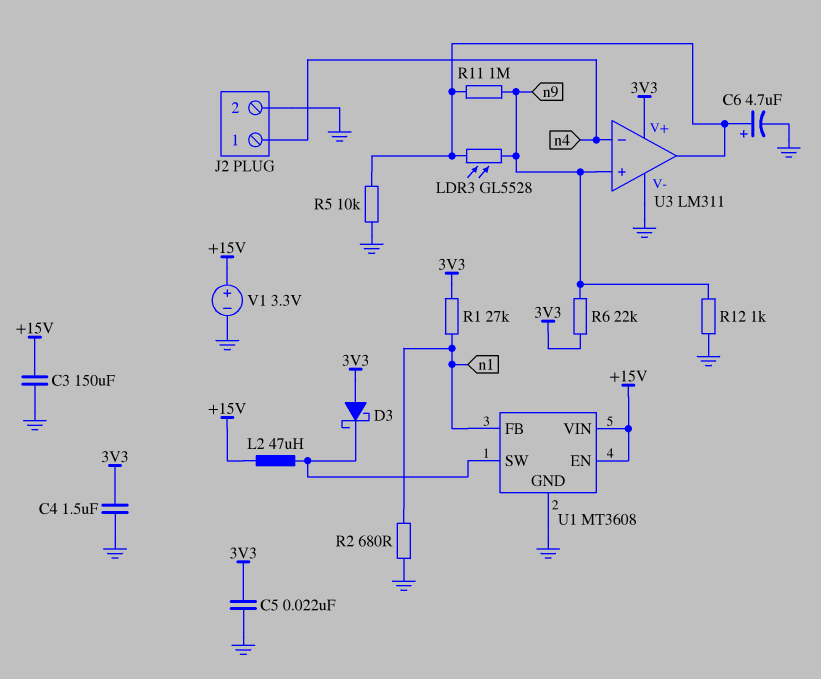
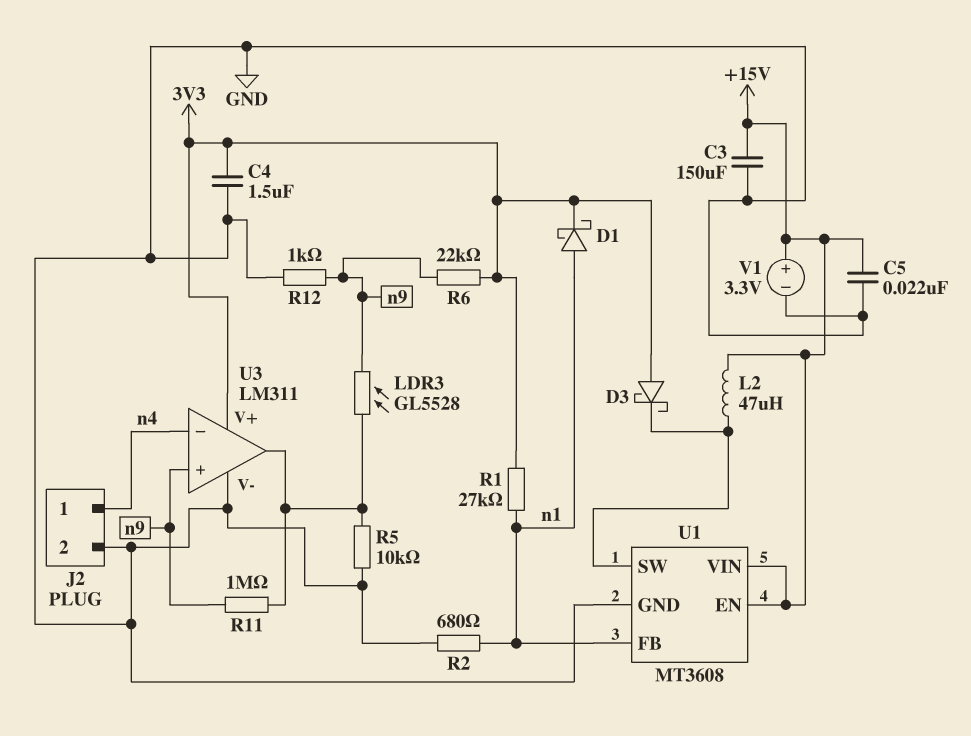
C5: 22nF (3V3, GND) -> 22nF (+15V, GND)
C6: 4.7uF (plus U3/out, minus GND) -> none
D1: none -> schottky (A n1, K 3V3)

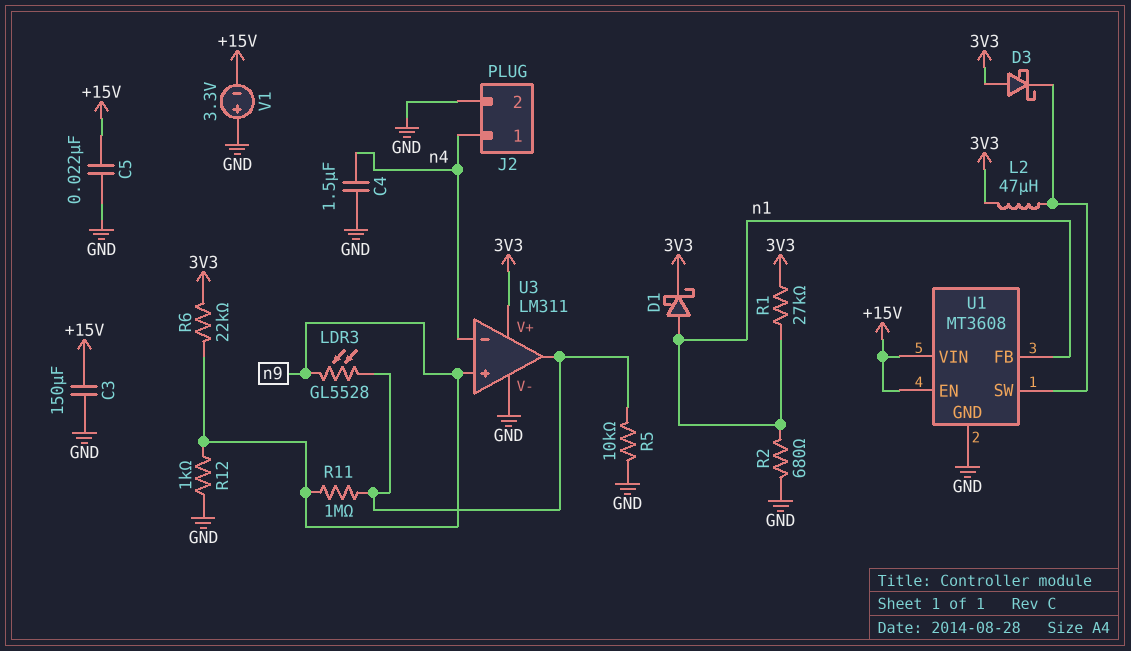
C4: 1.5uF (3V3, GND) -> 1.5uF (GND, n4)
L2: 47uH (+15V, U1/SW) -> 47uH (3V3, U1/SW)
V1: 3.3V (plus +15V, minus GND) -> 3.3V (plus GND, minus +15V)

